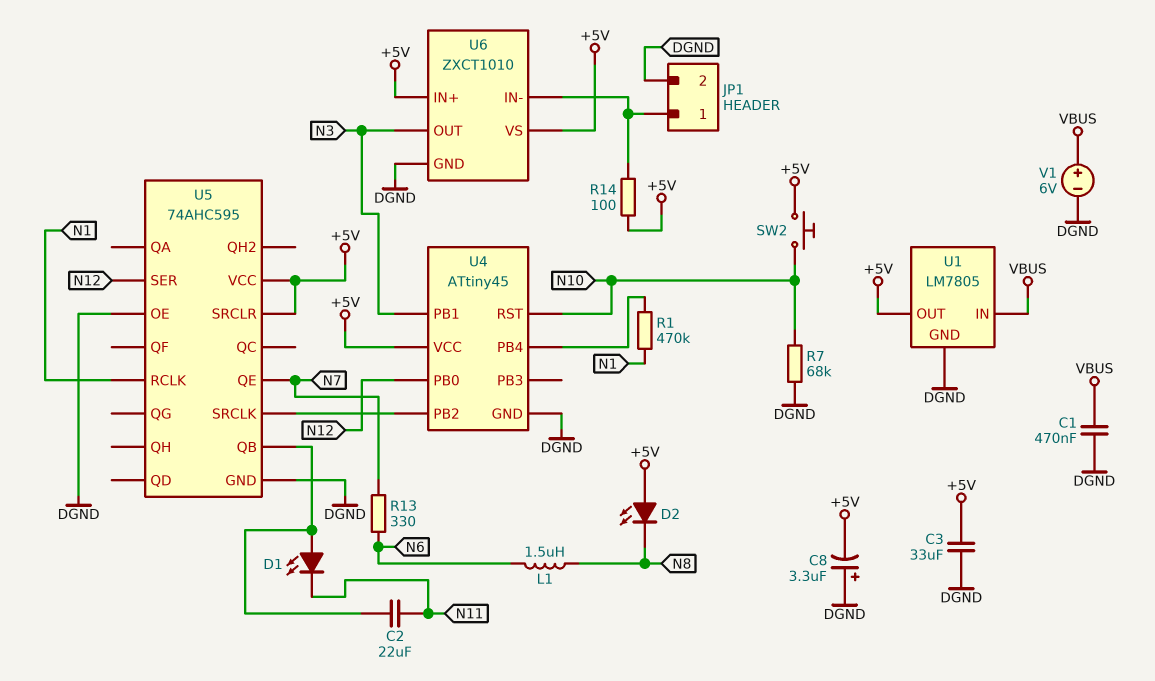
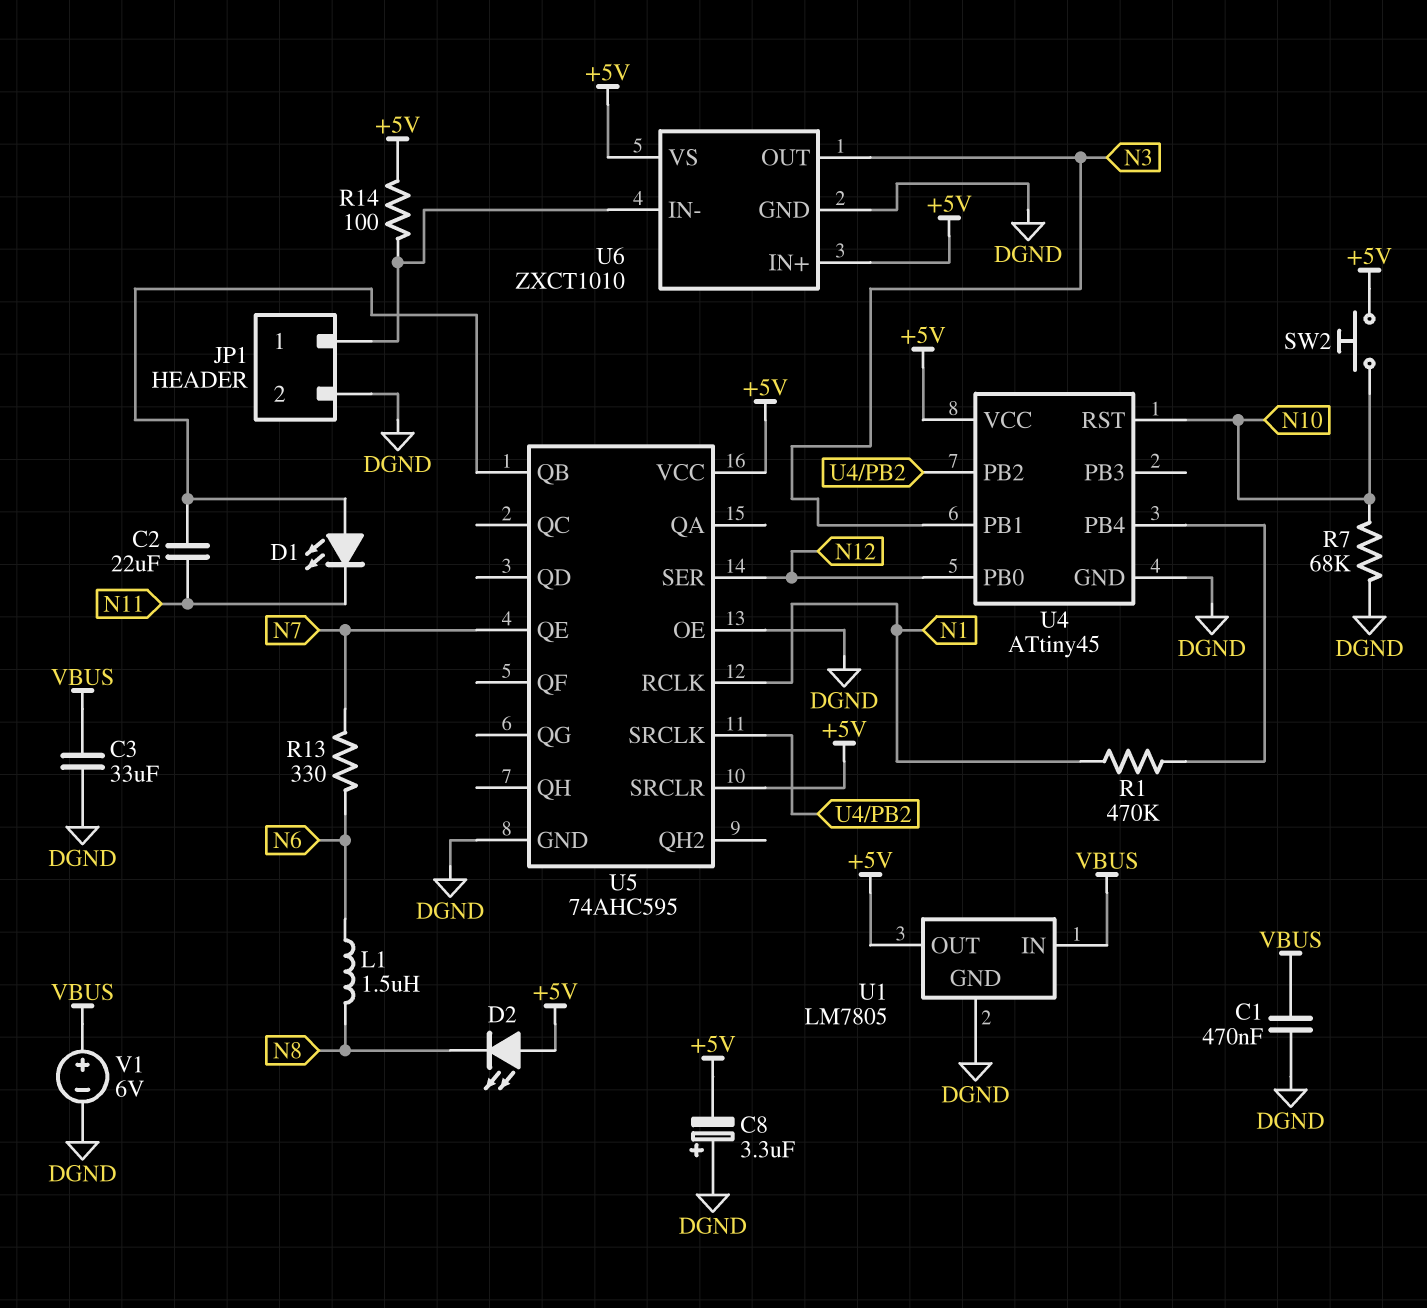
C3: 33uF (+5V, DGND) -> 33uF (DGND, VBUS)

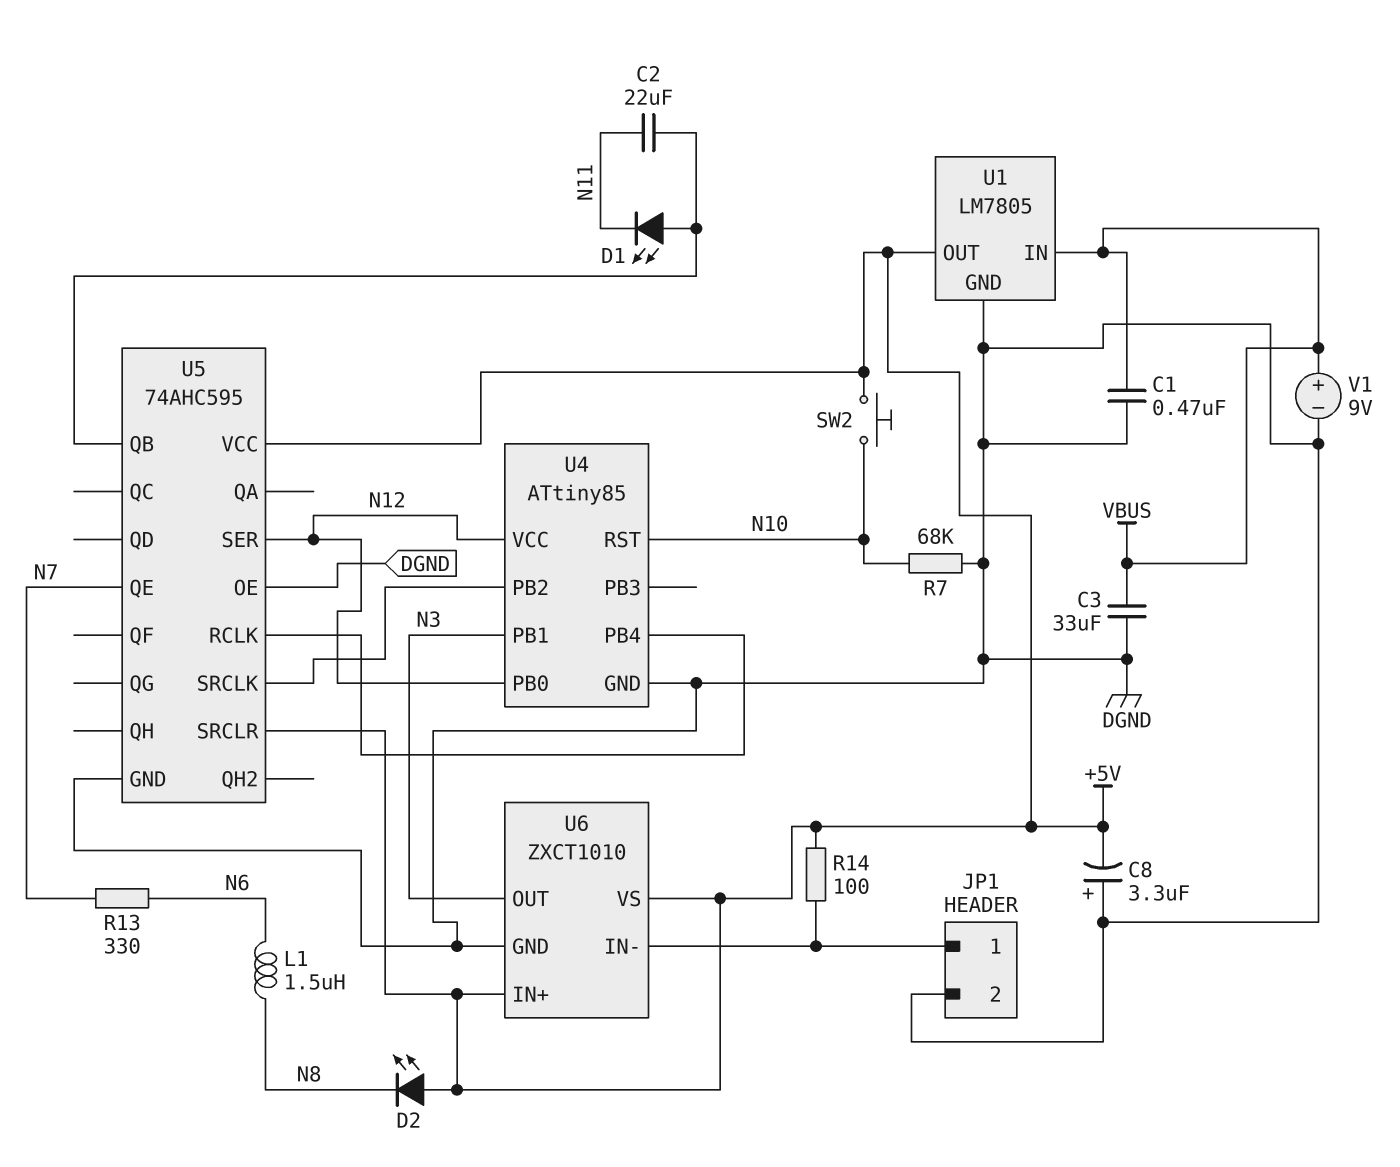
R1: 470k (N1, U4/PB4) -> none
U4: ATtiny45 -> ATtiny85
U4 pin VCC: +5V -> N12
U5 pin RCLK: N1 -> U4/PB4
V1: 6V (plus VBUS, minus DGND) -> 9V (plus VBUS, minus DGND)

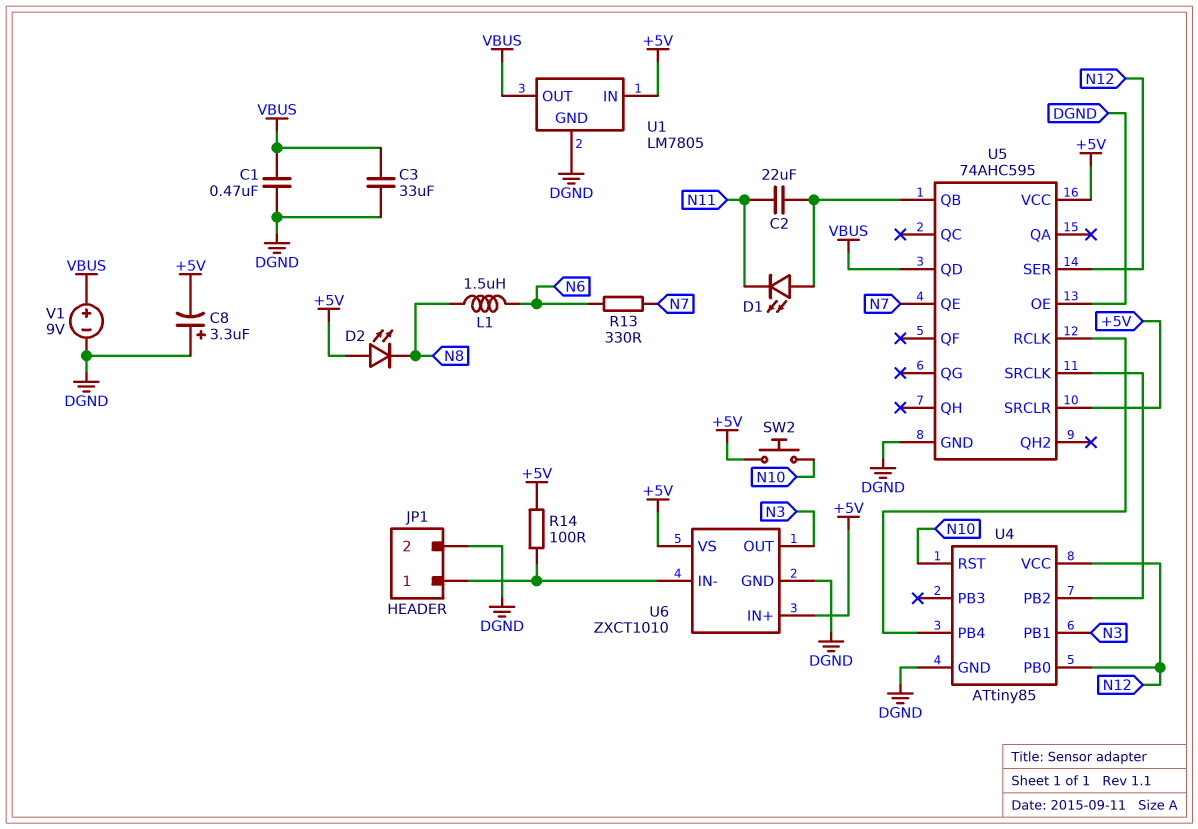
R7: 68k (DGND, N10) -> none
U1 pin IN: VBUS -> +5V
U1 pin OUT: +5V -> VBUS
U5 pin QD: none -> VBUS

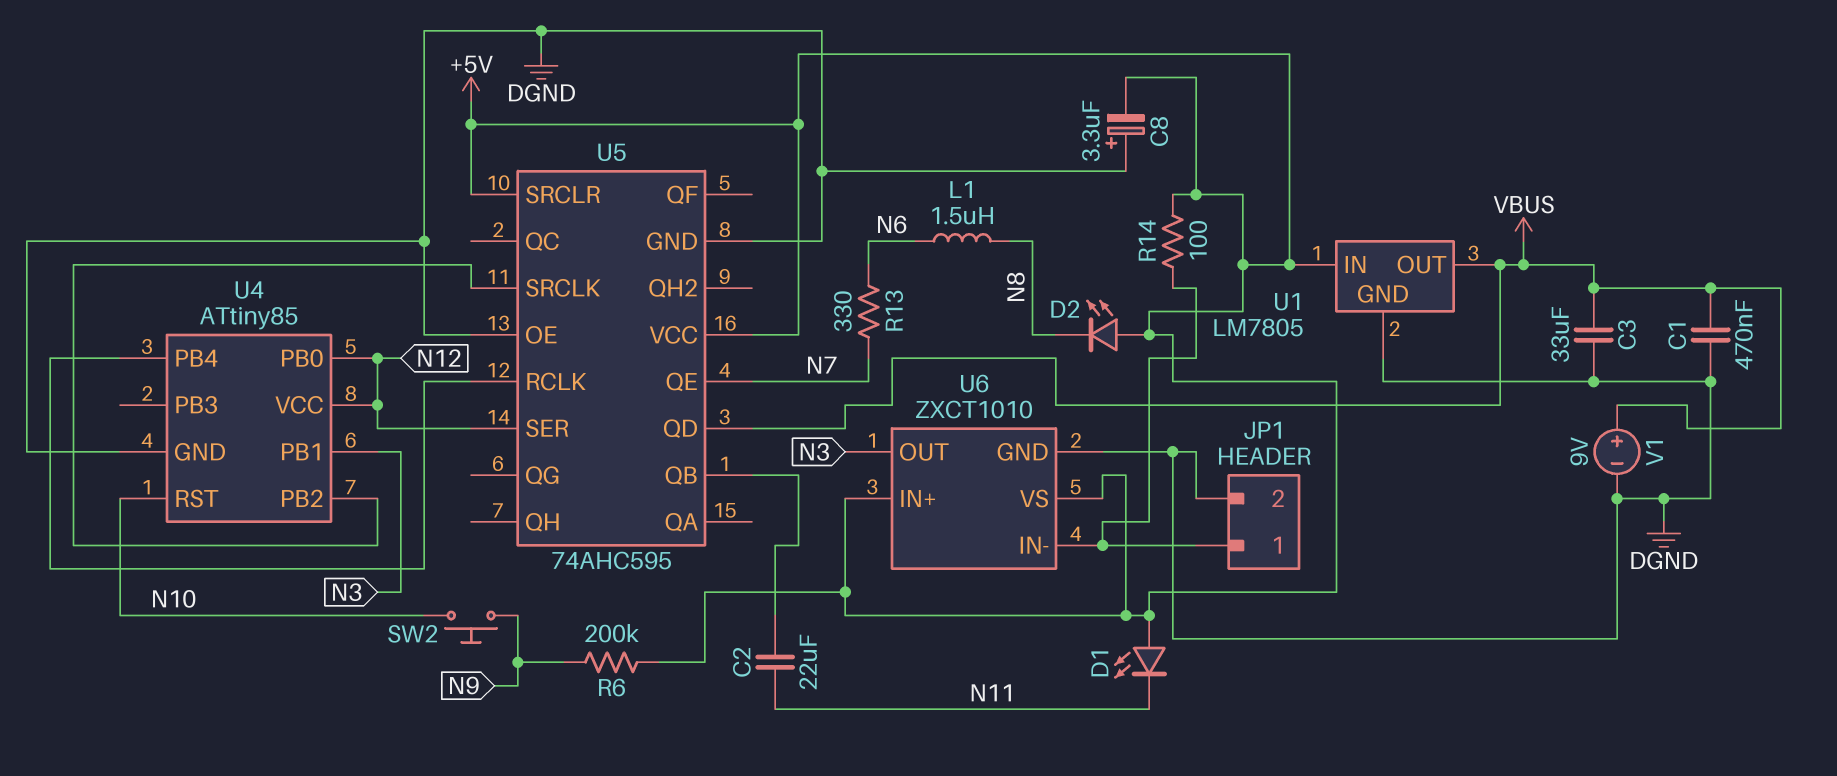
D1: LED (A U5/QB, K N11) -> LED (A +5V, K N11)
R6: none -> 200k (+5V, N9)
SW2: button (+5V, N10) -> button (N9, N10)

